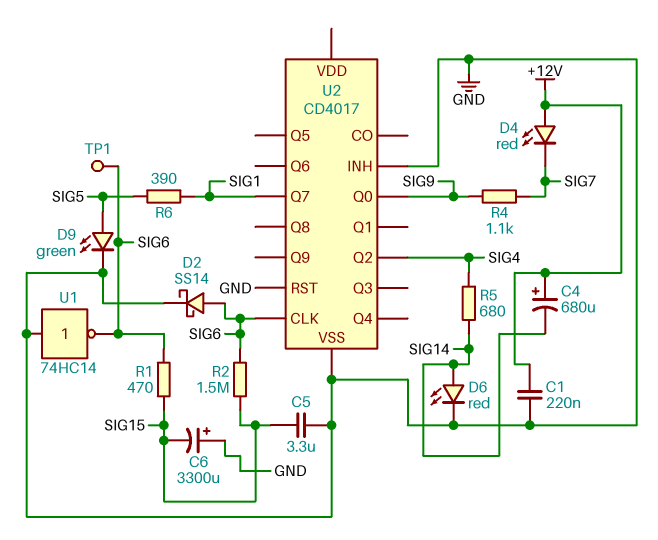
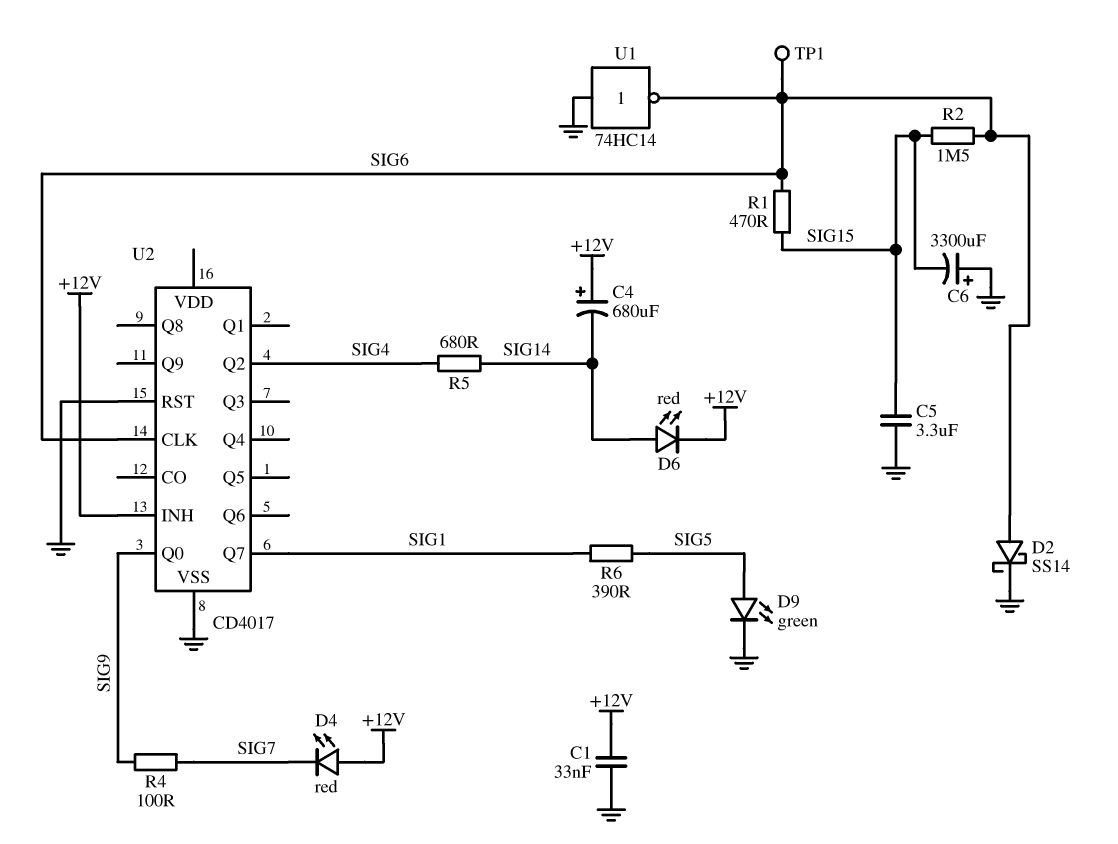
C1: 220nF (+12V, GND) -> 33nF (+12V, GND)
D6: LED red (A SIG14, K GND) -> LED red (A SIG14, K +12V)
R4: 1.1k (SIG7, SIG9) -> 100 (SIG7, SIG9)
U2 pin INH: GND -> +12V

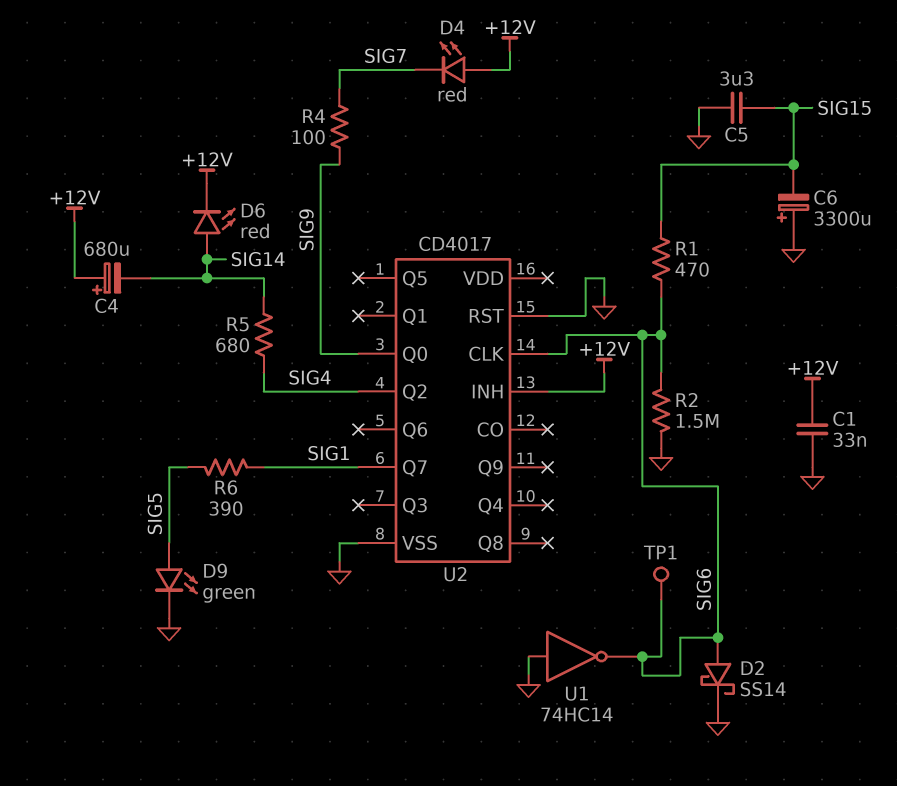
R2: 1.5M (SIG6, SIG15) -> 1.5M (GND, SIG6)

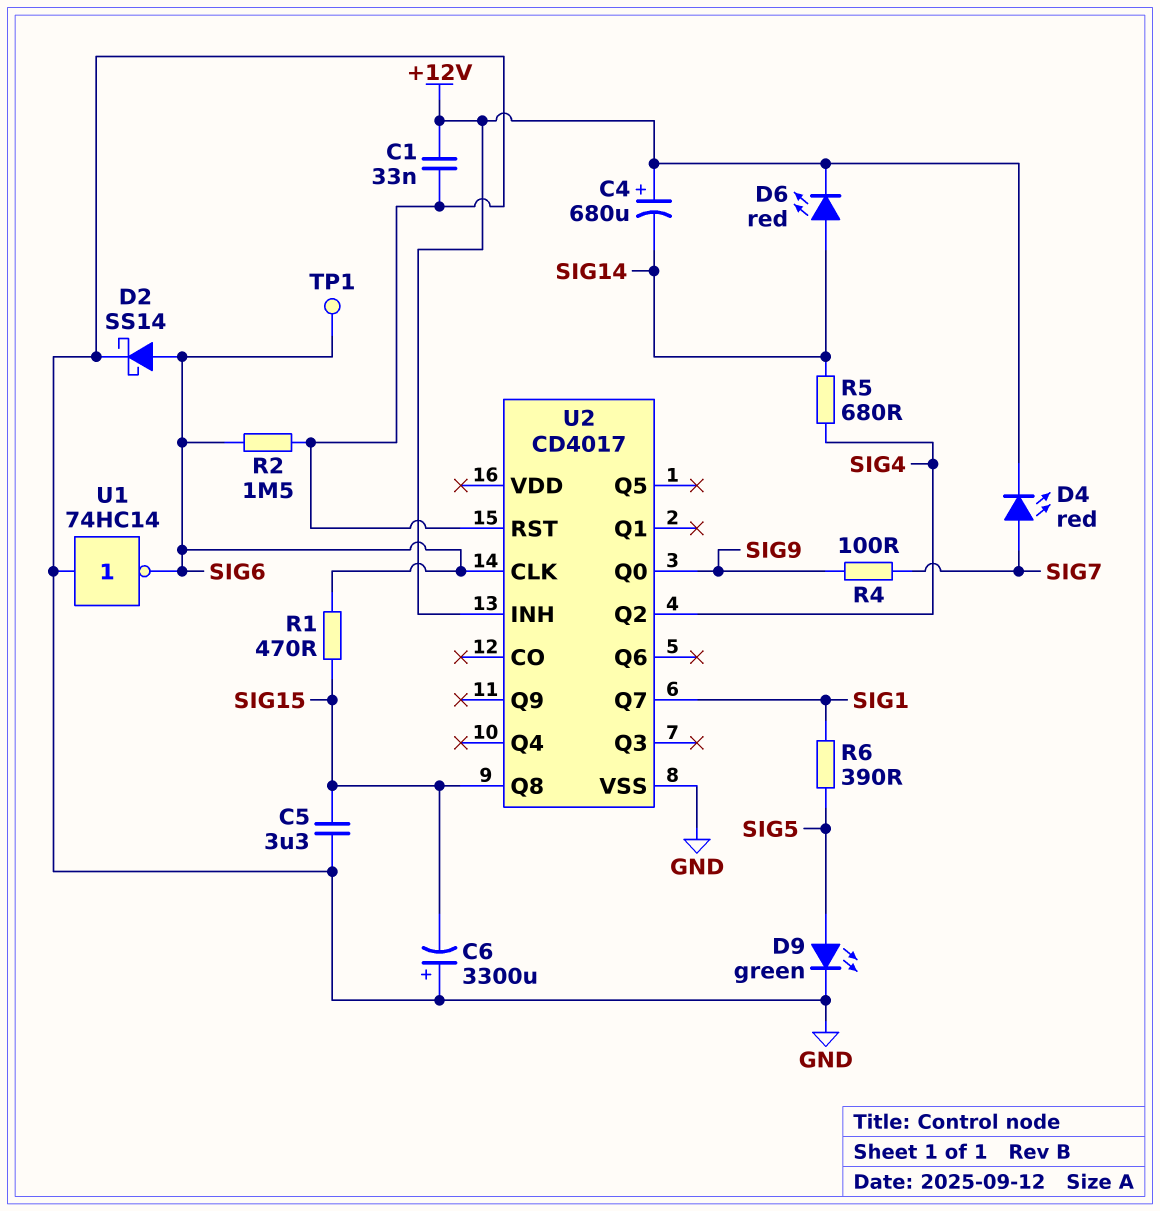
D4: LED red (A +12V, K SIG7) -> LED red (A SIG7, K +12V)
U2 pin Q8: none -> SIG15

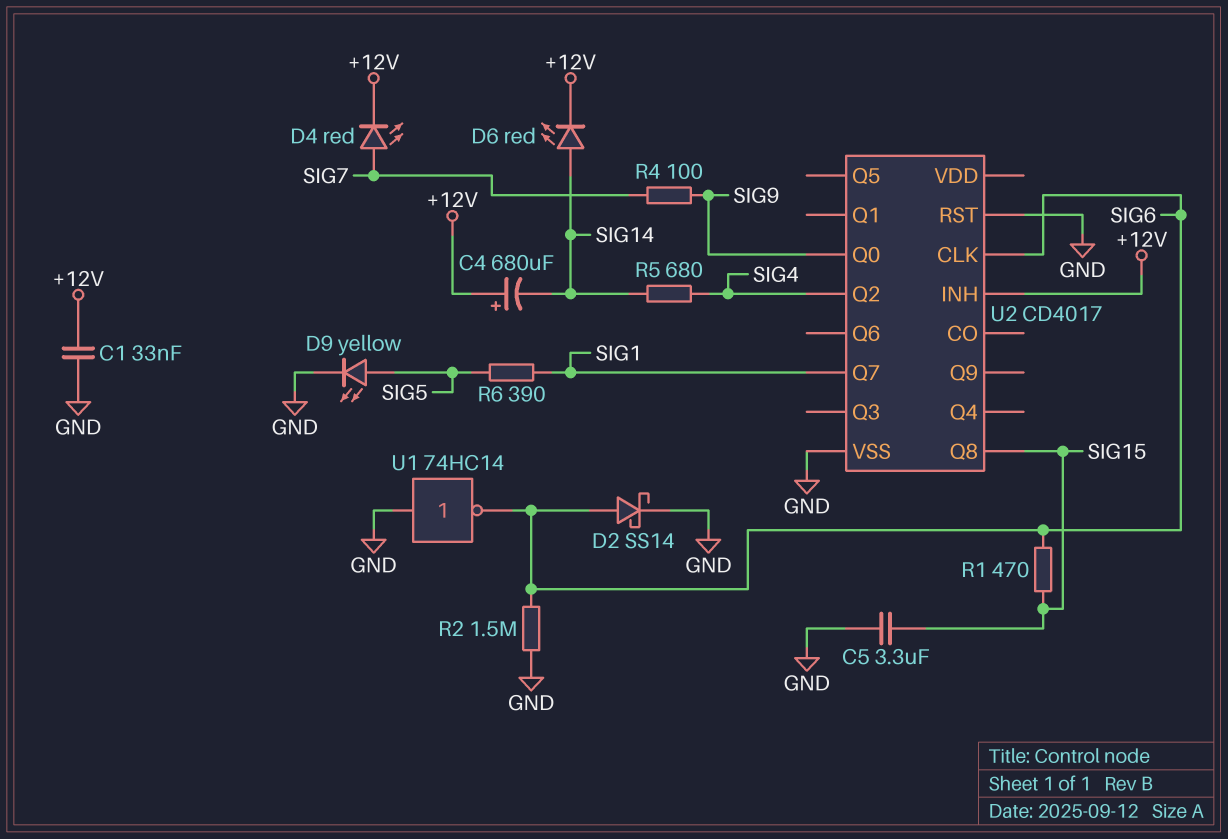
C6: 3300uF (plus GND, minus SIG15) -> none
D9: LED green (A SIG5, K GND) -> LED yellow (A SIG5, K GND)
TP1: test point (SIG6) -> none

